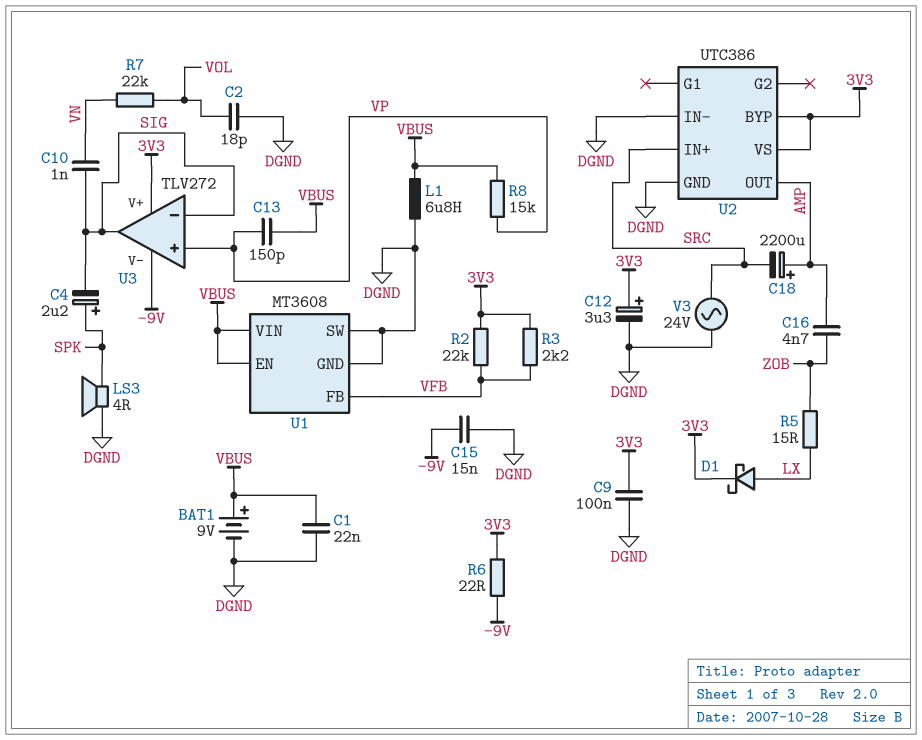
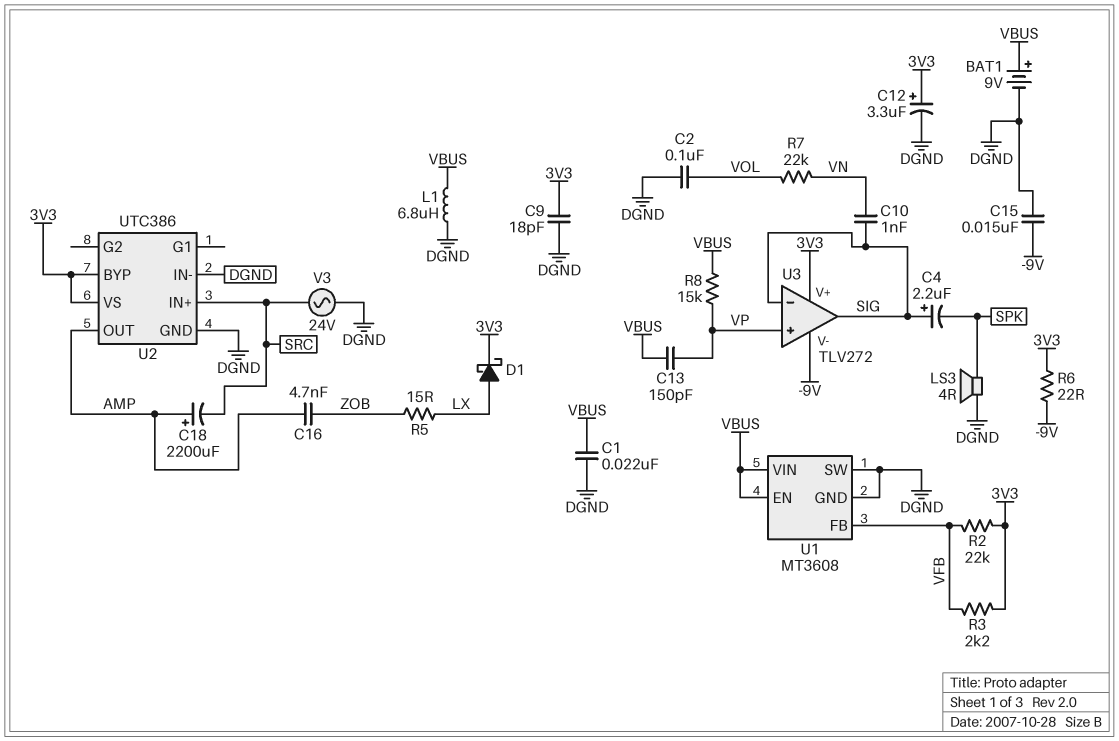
C2: 18pF (DGND, VOL) -> 100nF (DGND, VOL)
C4: 2.2uF (plus SPK, minus SIG) -> 2.2uF (plus SIG, minus SPK)
C9: 100nF (3V3, DGND) -> 18pF (3V3, DGND)

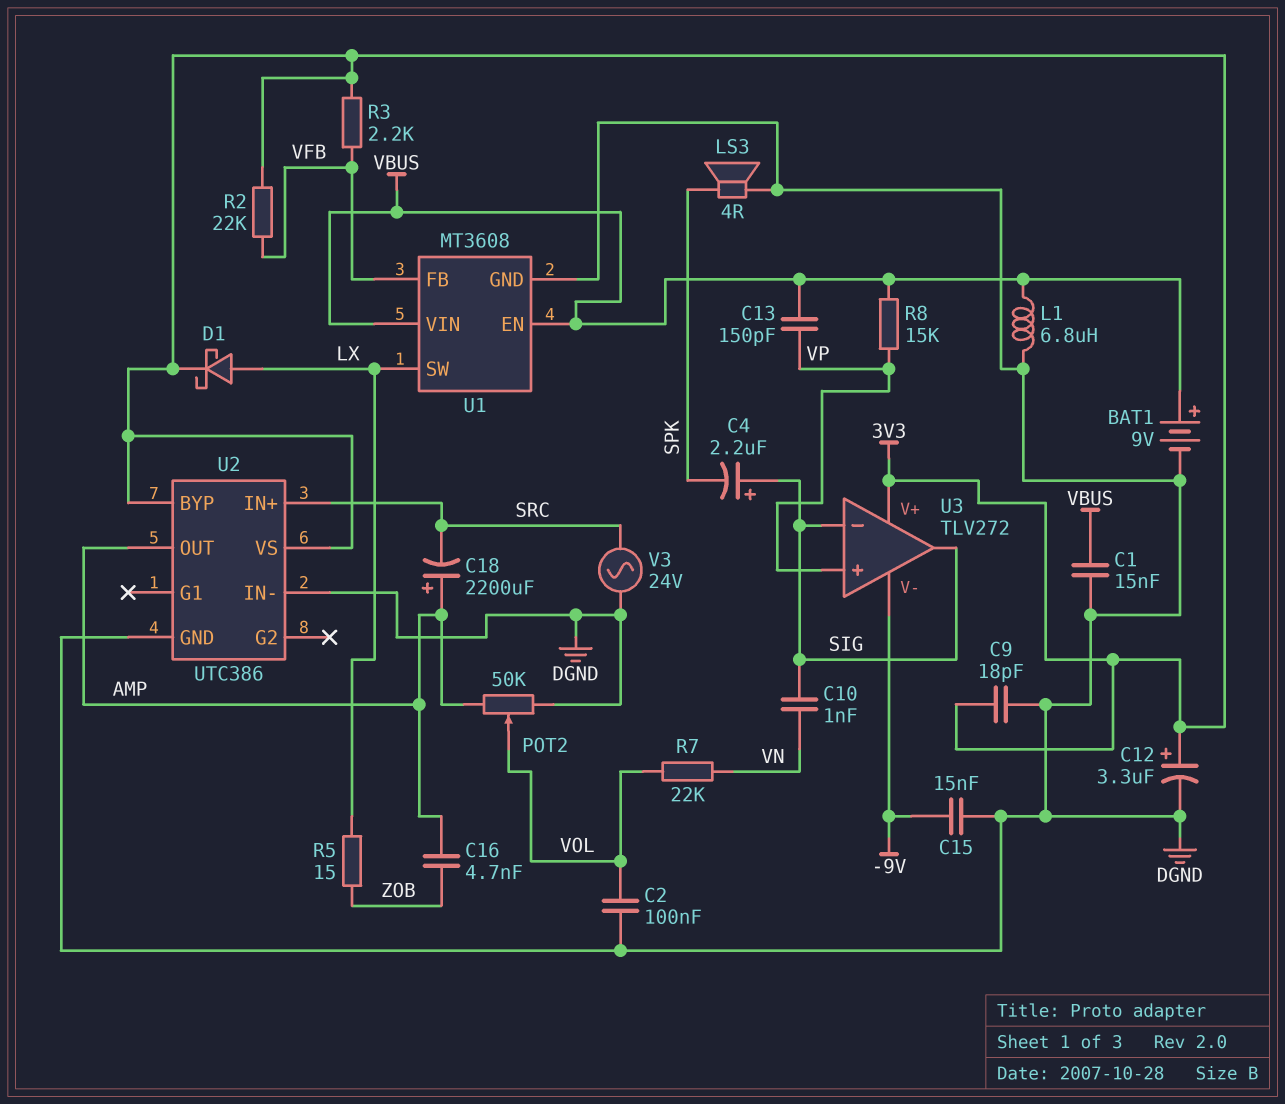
C1: 22nF (DGND, VBUS) -> 15nF (DGND, VBUS)
POT2: none -> 50k (AMP, DGND, wiper VOL)
R6: 22 (-9V, 3V3) -> none
U1 pin SW: DGND -> LX

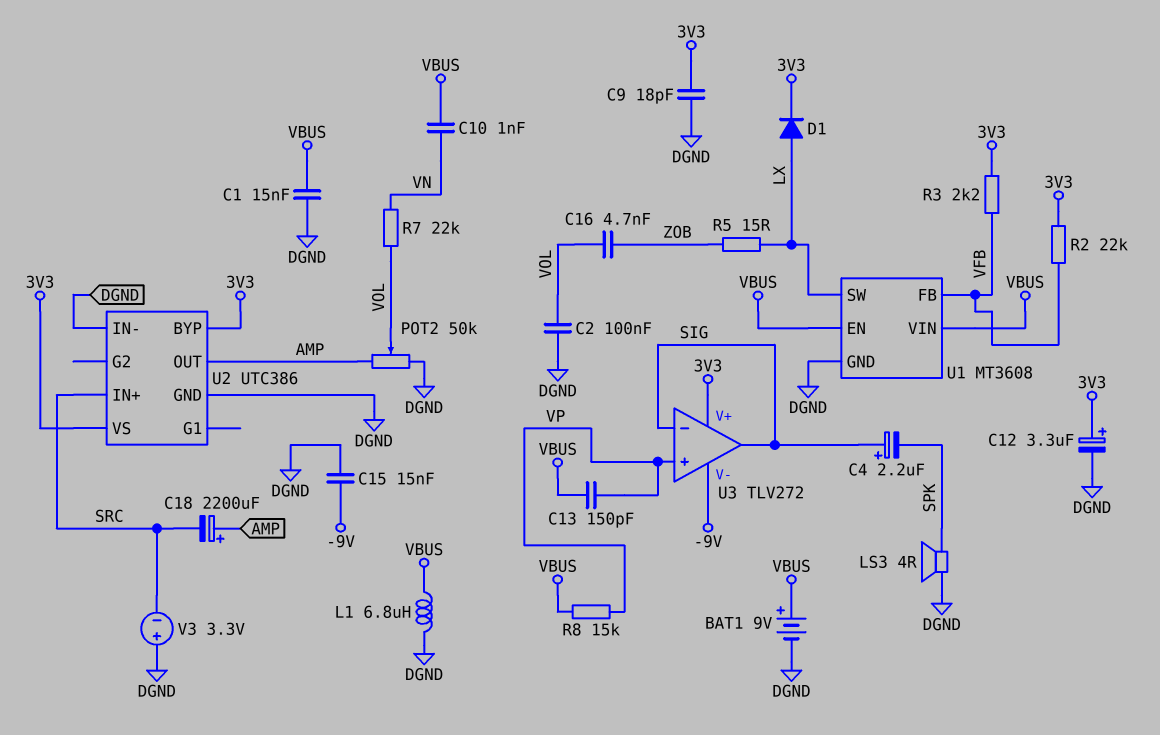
C10: 1nF (SIG, VN) -> 1nF (VBUS, VN)
C16: 4.7nF (AMP, ZOB) -> 4.7nF (VOL, ZOB)
D1: schottky (A LX, K 3V3) -> diode (A LX, K 3V3)
V3: AC 24V (DGND, SRC) -> 3.3V (plus DGND, minus SRC)

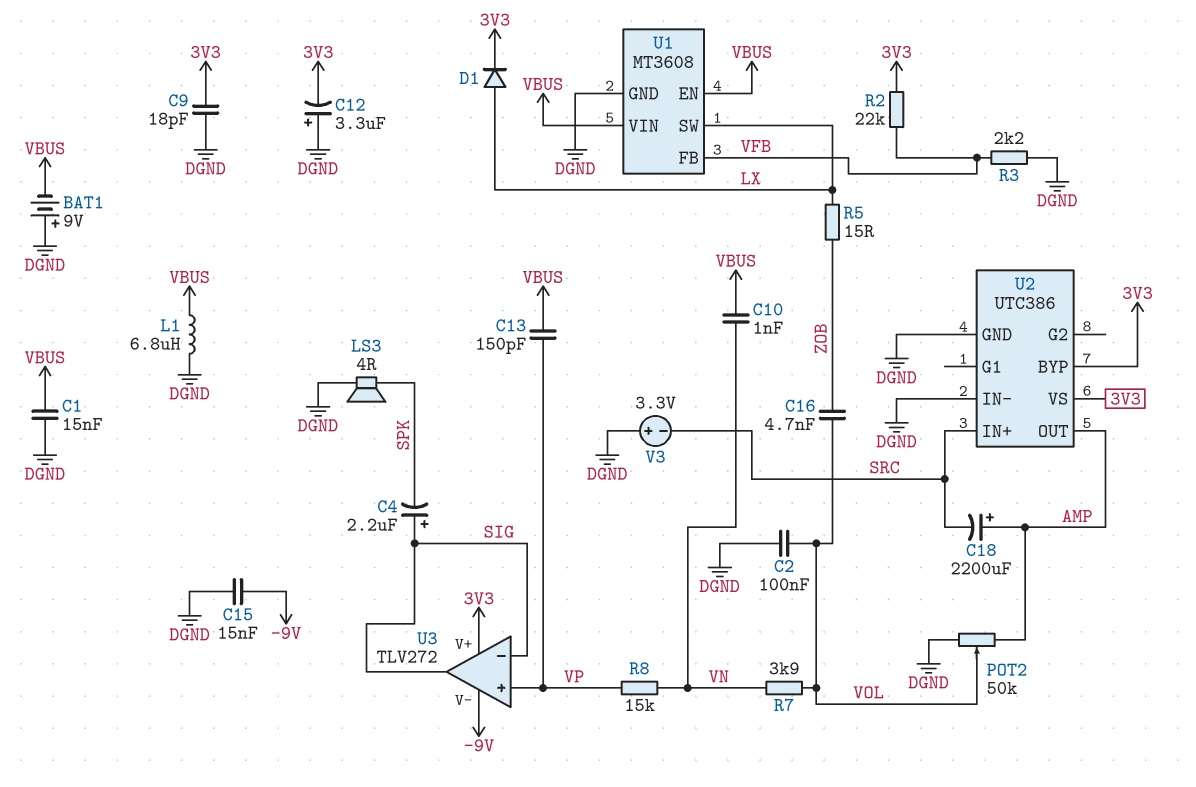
BAT1: 9V (plus VBUS, minus DGND) -> 9V (plus DGND, minus VBUS)
C12: 3.3uF (plus 3V3, minus DGND) -> 3.3uF (plus DGND, minus 3V3)
R3: 2.2k (3V3, VFB) -> 2.2k (DGND, VFB)
R7: 22k (VN, VOL) -> 3.9k (VN, VOL)
R8: 15k (VBUS, VP) -> 15k (VN, VP)

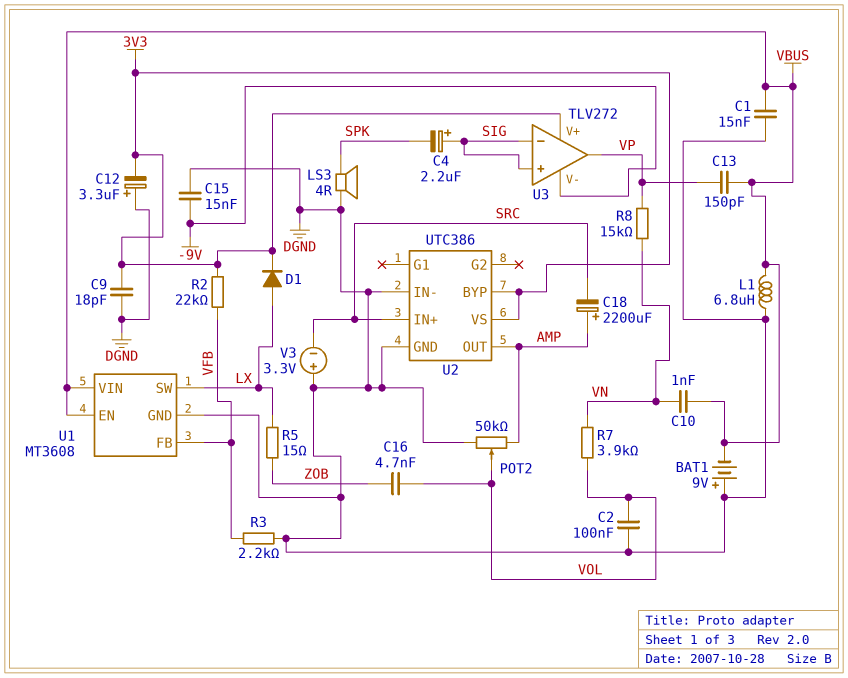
U3 pin in+: VP -> SIG
U3 pin out: SIG -> VP

